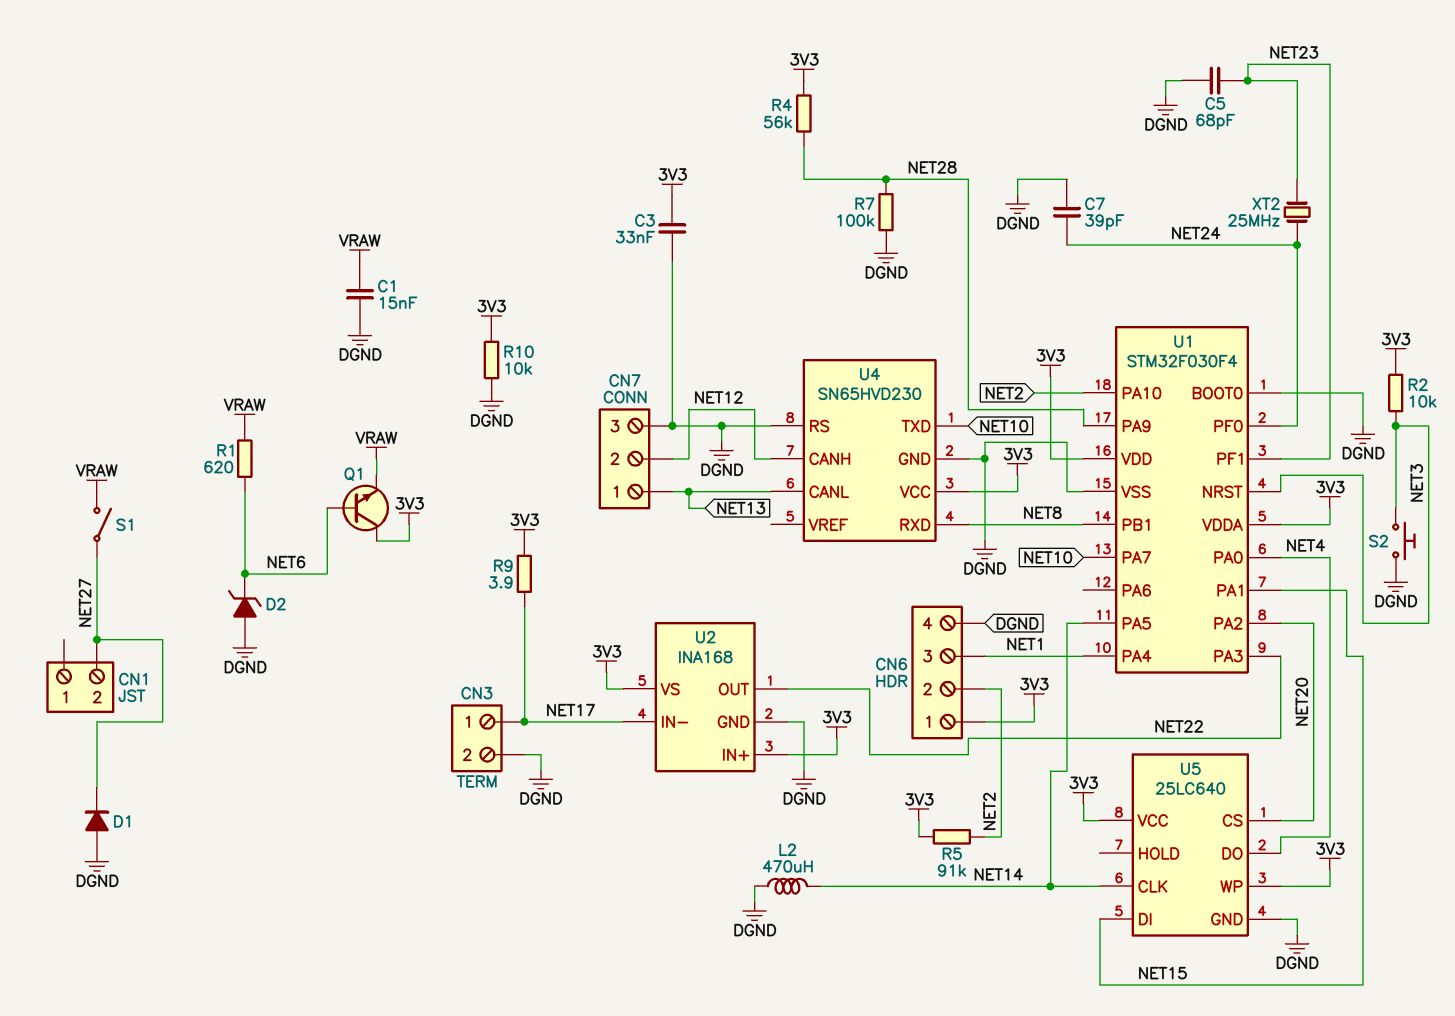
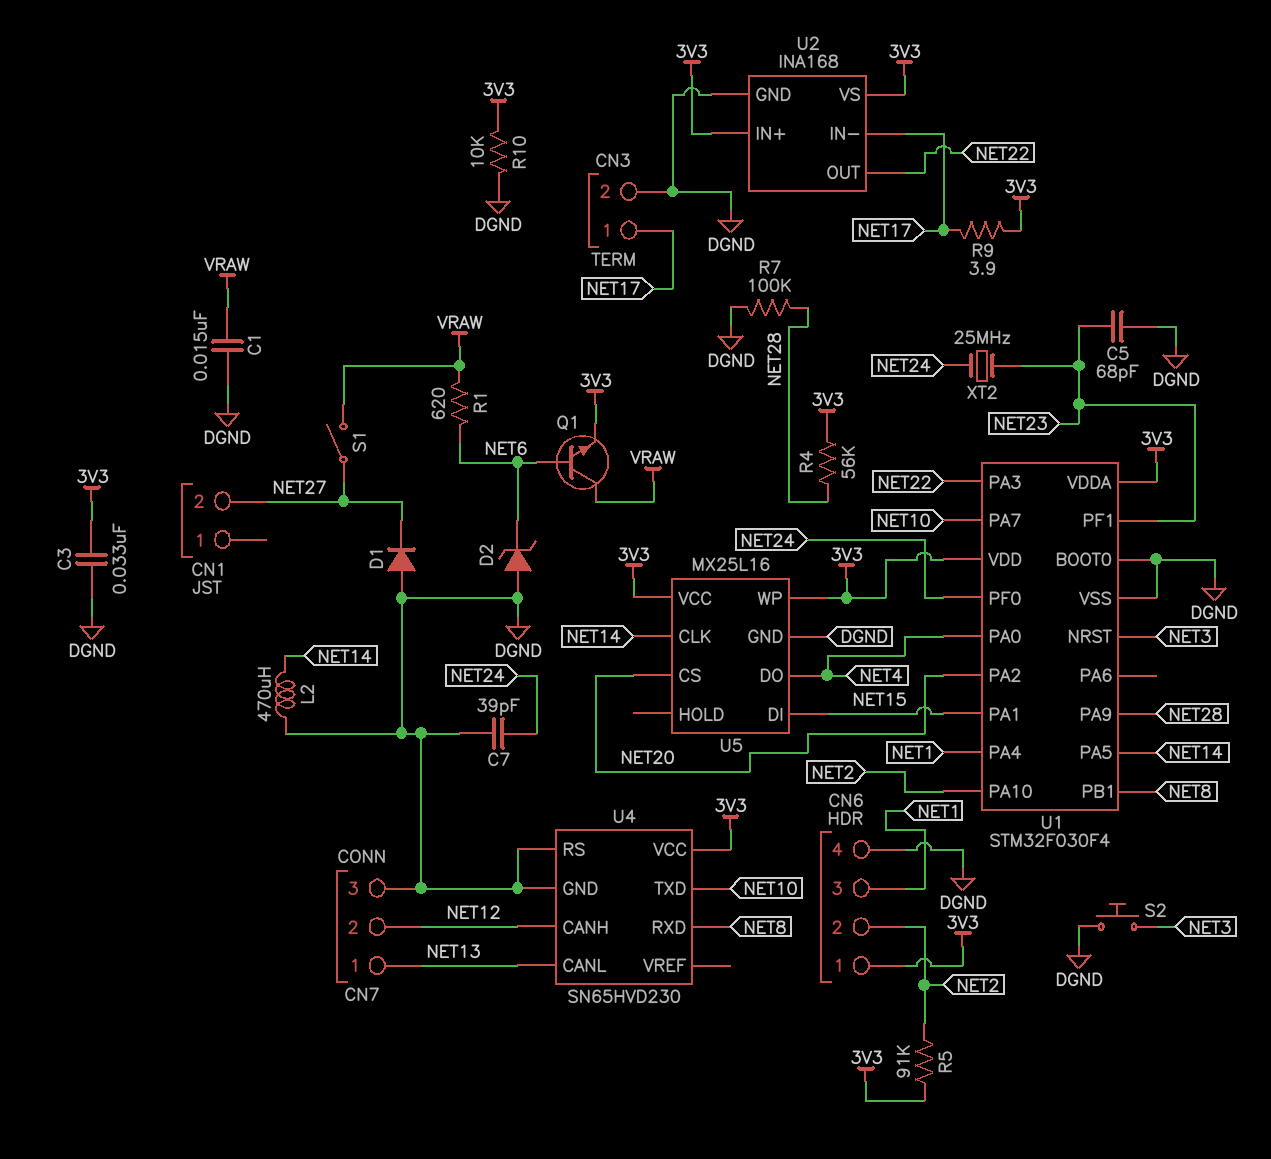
Q1: NPN (B NET6, C 3V3, E VRAW) -> NPN (B NET6, C VRAW, E 3V3)
R2: 10k (3V3, NET3) -> none
U5: 25LC640 -> MX25L16

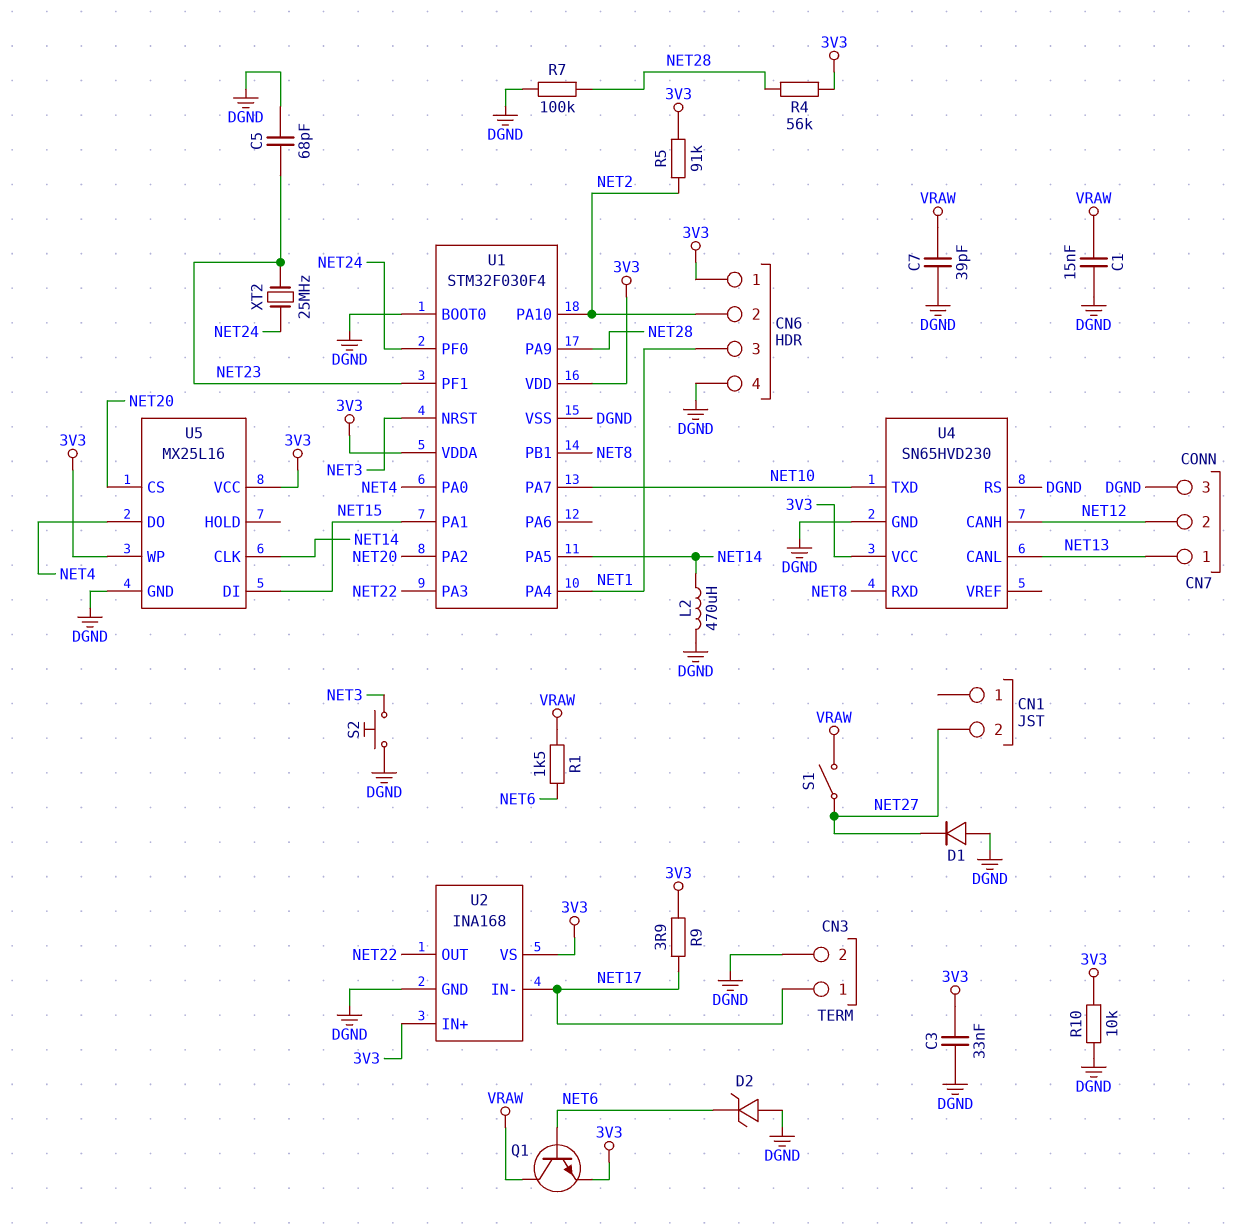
C7: 39pF (DGND, NET24) -> 39pF (DGND, VRAW)
R1: 620 (NET6, VRAW) -> 1.5k (NET6, VRAW)

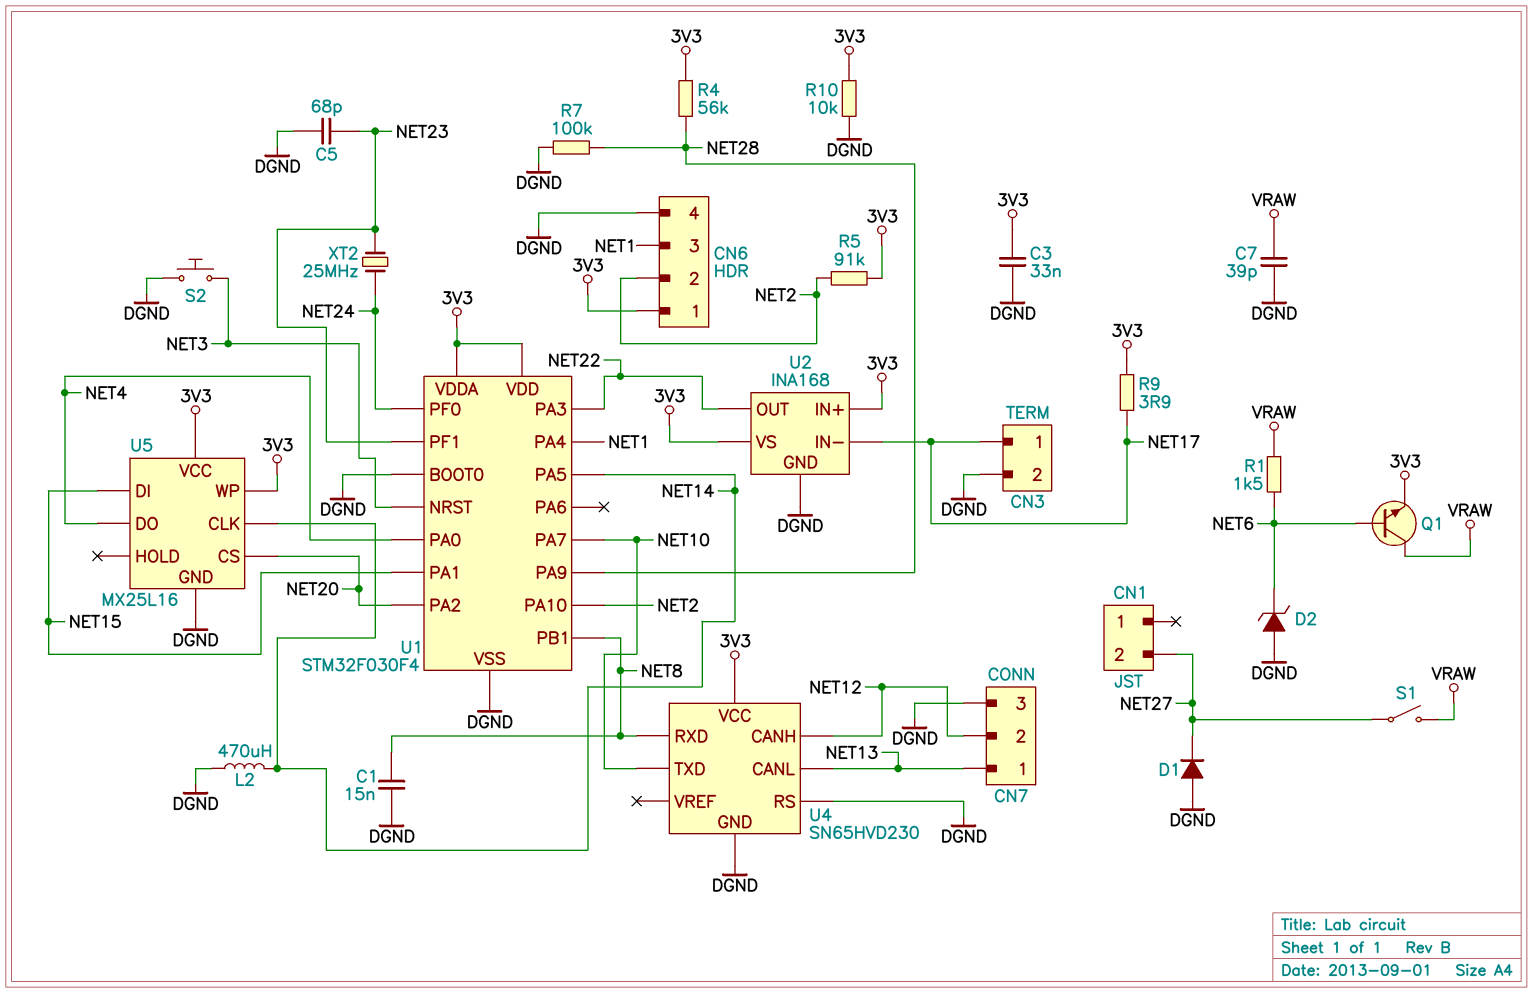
C1: 15nF (DGND, VRAW) -> 15nF (DGND, NET8)

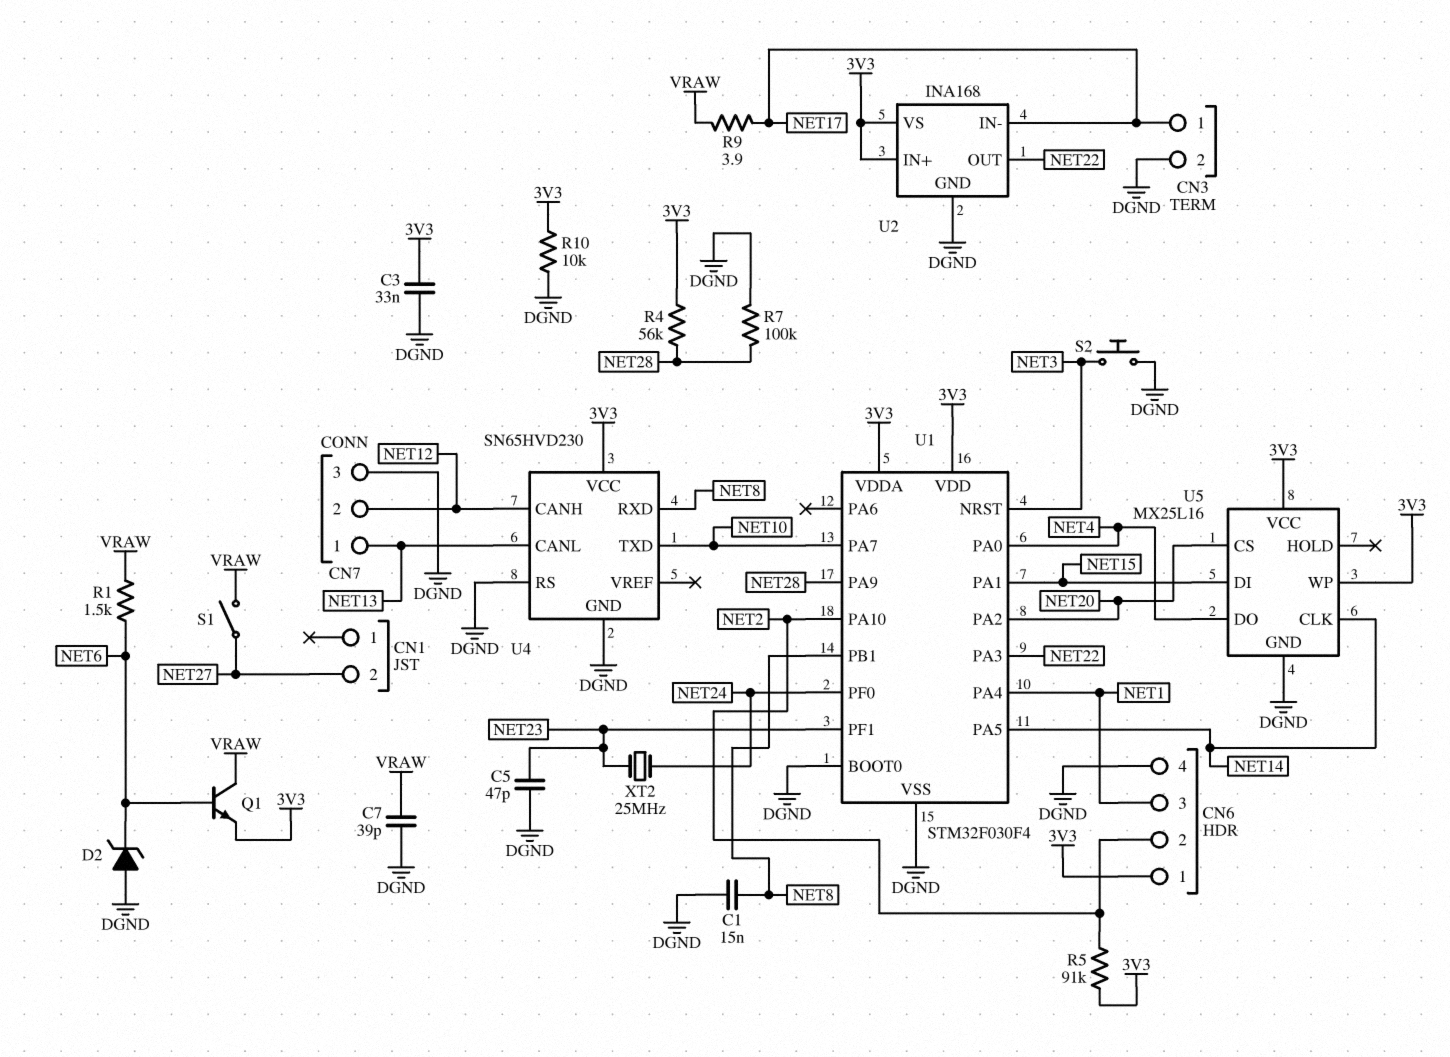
C5: 68pF (DGND, NET23) -> 47pF (DGND, NET23)
D1: diode (A DGND, K NET27) -> none
L2: 470uH (DGND, NET14) -> none
R9: 3.9 (3V3, NET17) -> 3.9 (NET17, VRAW)

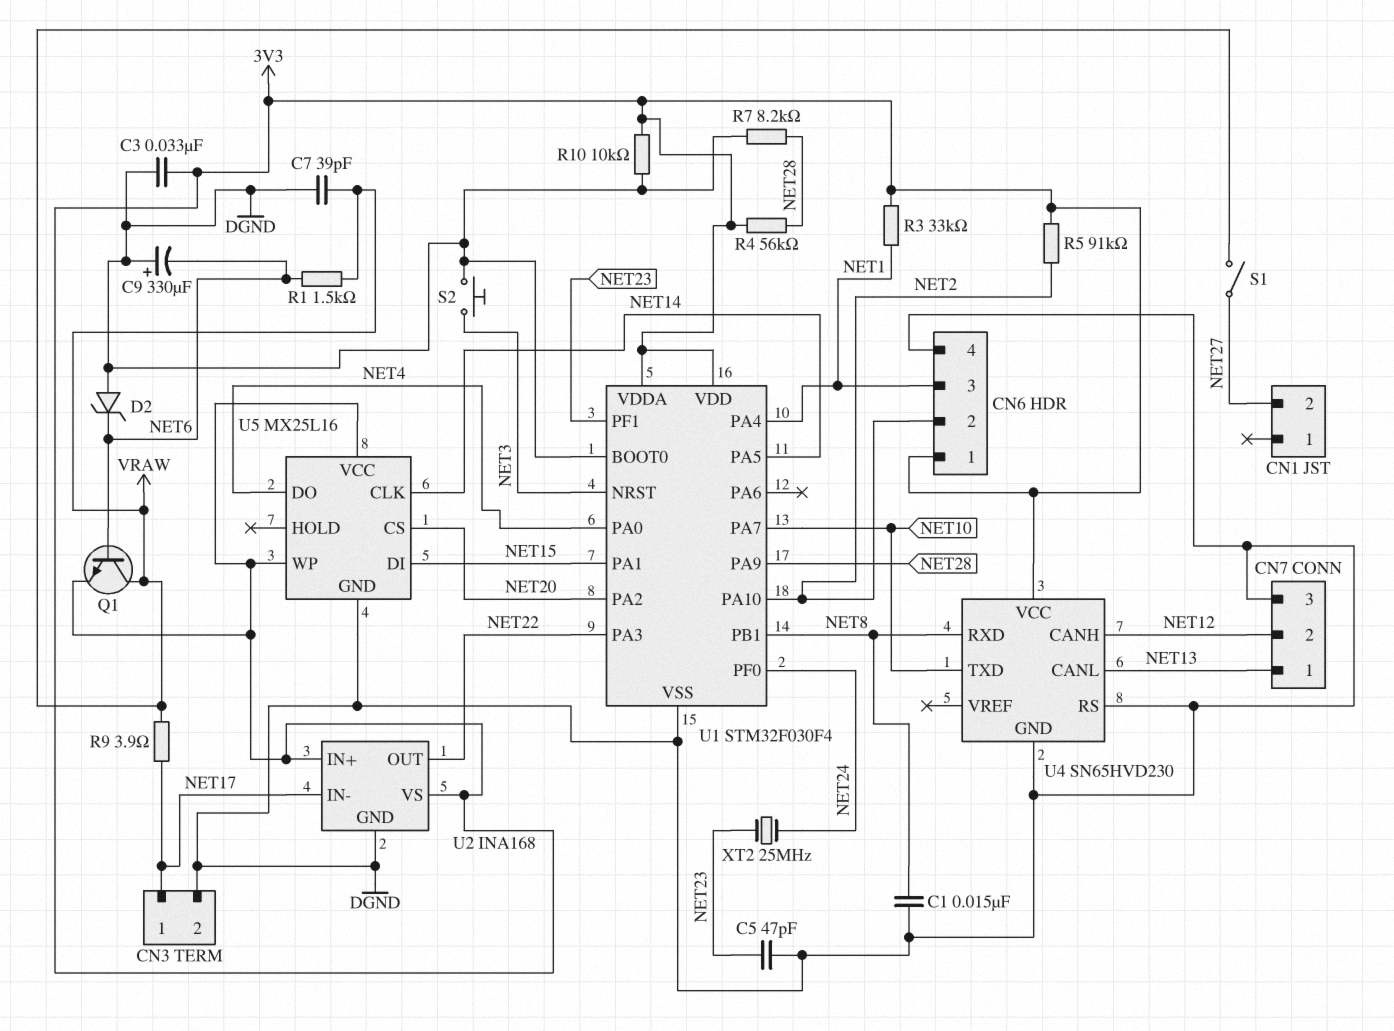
C9: none -> 330uF (plus DGND, minus NET6)
R3: none -> 33k (3V3, NET1)
R7: 100k (DGND, NET28) -> 8.2k (DGND, NET28)

